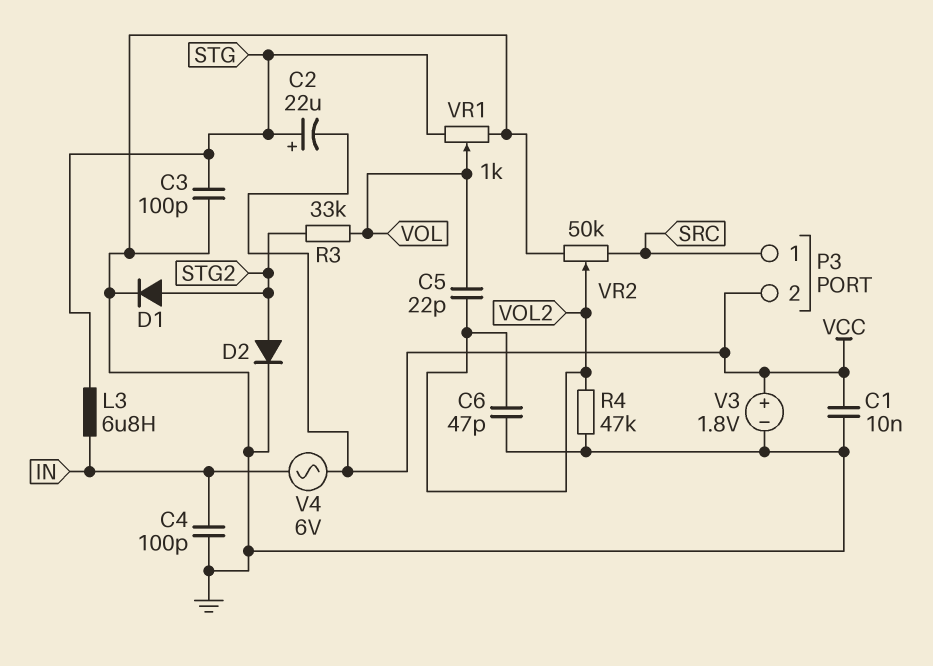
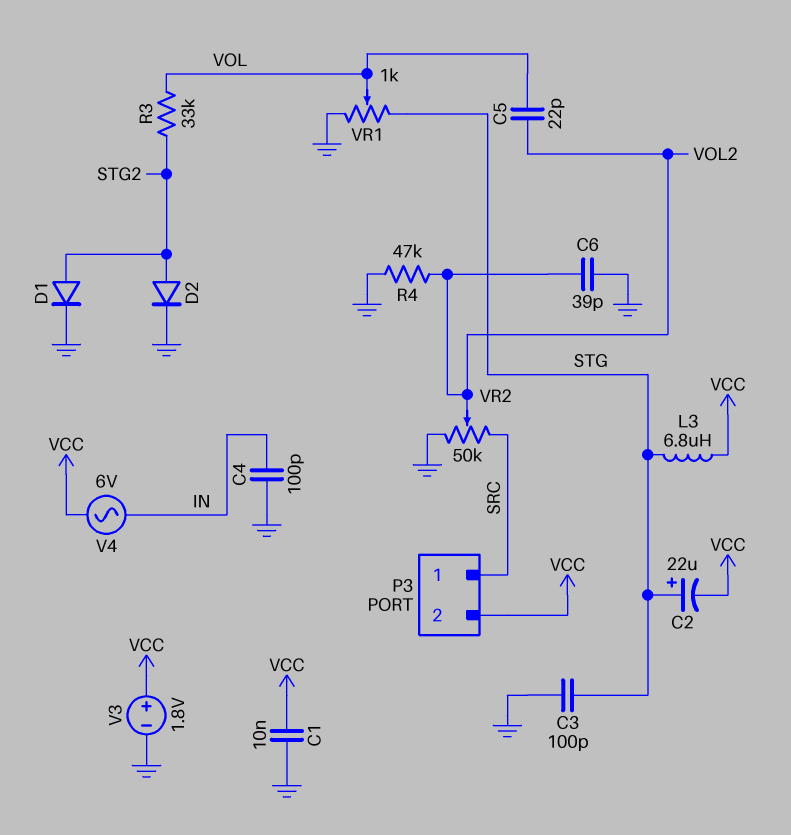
C6: 47pF (GND, VOL2) -> 39pF (GND, VOL2)
L3: 6.8uH (IN, STG) -> 6.8uH (STG, VCC)

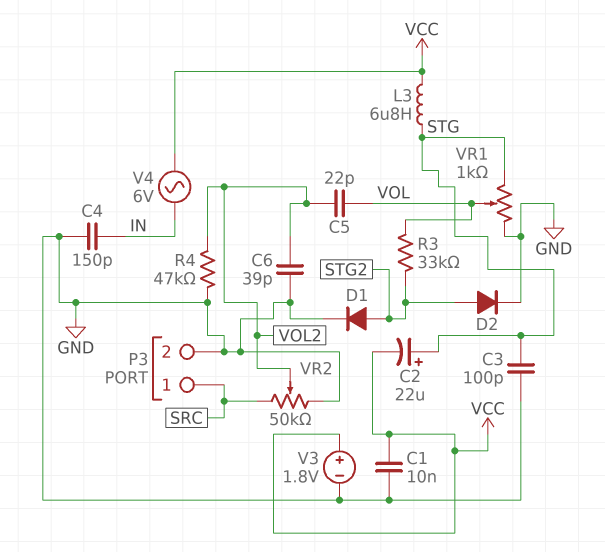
C4: 100pF (GND, IN) -> 150pF (GND, IN)
P3 pin 2: VCC -> GND

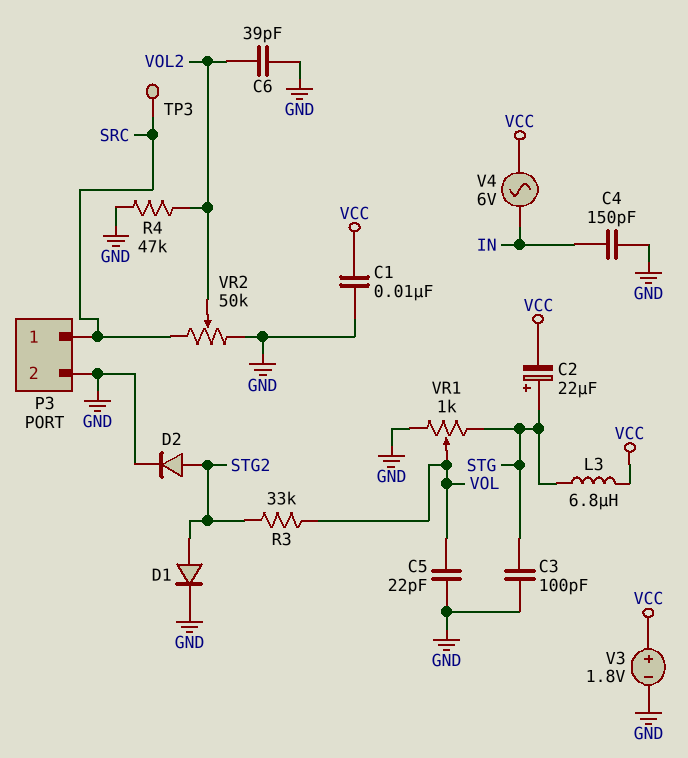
C5: 22pF (VOL, VOL2) -> 22pF (GND, VOL)
TP3: none -> test point (SRC)

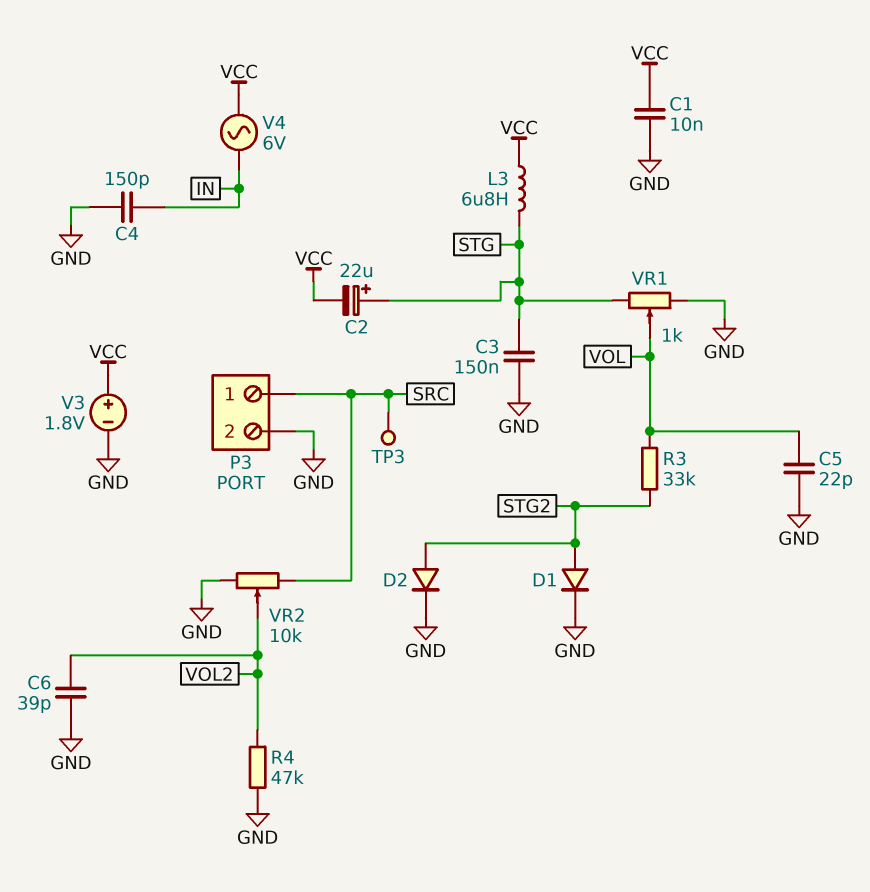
C3: 100pF (GND, STG) -> 150nF (GND, STG)
VR2: 50k (GND, SRC, wiper VOL2) -> 10k (GND, SRC, wiper VOL2)

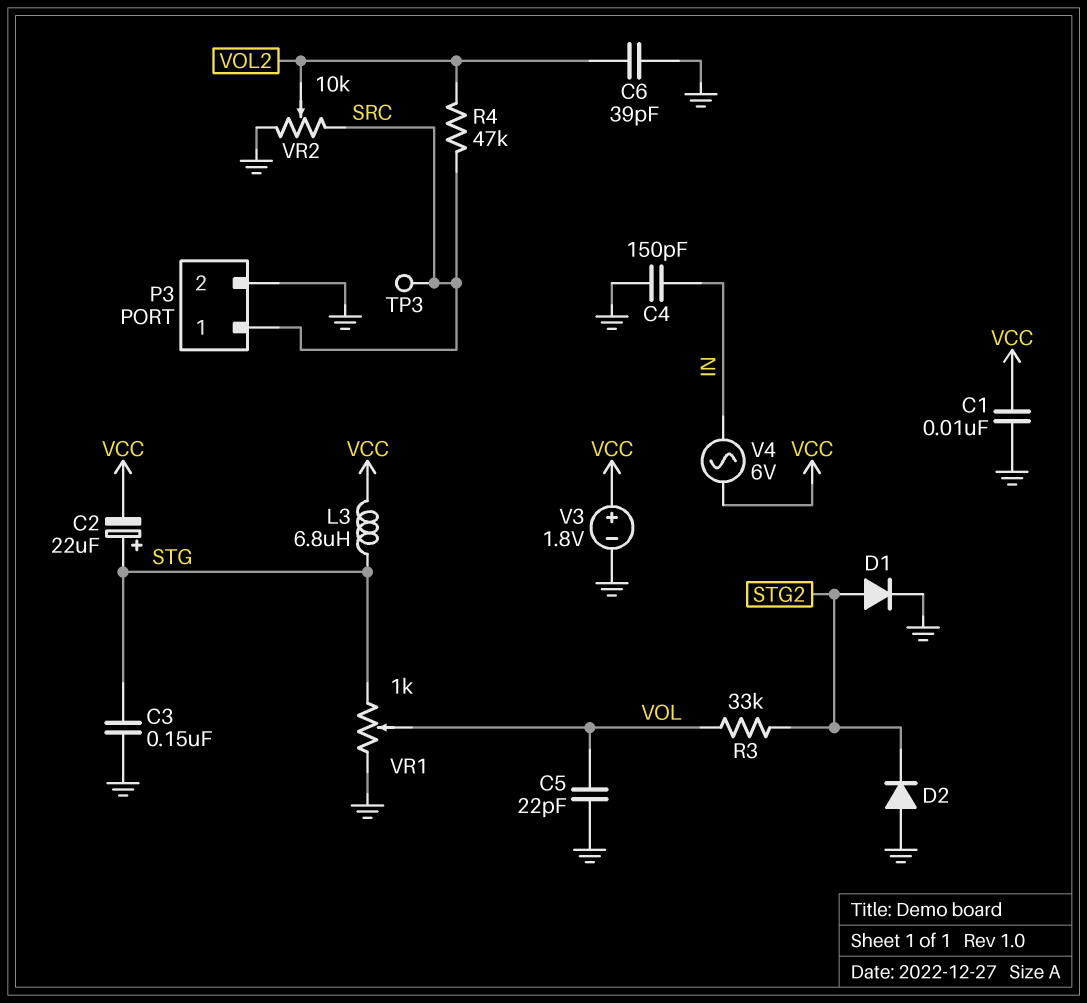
D2: diode (A STG2, K GND) -> diode (A GND, K STG2)
R4: 47k (GND, VOL2) -> 47k (SRC, VOL2)

